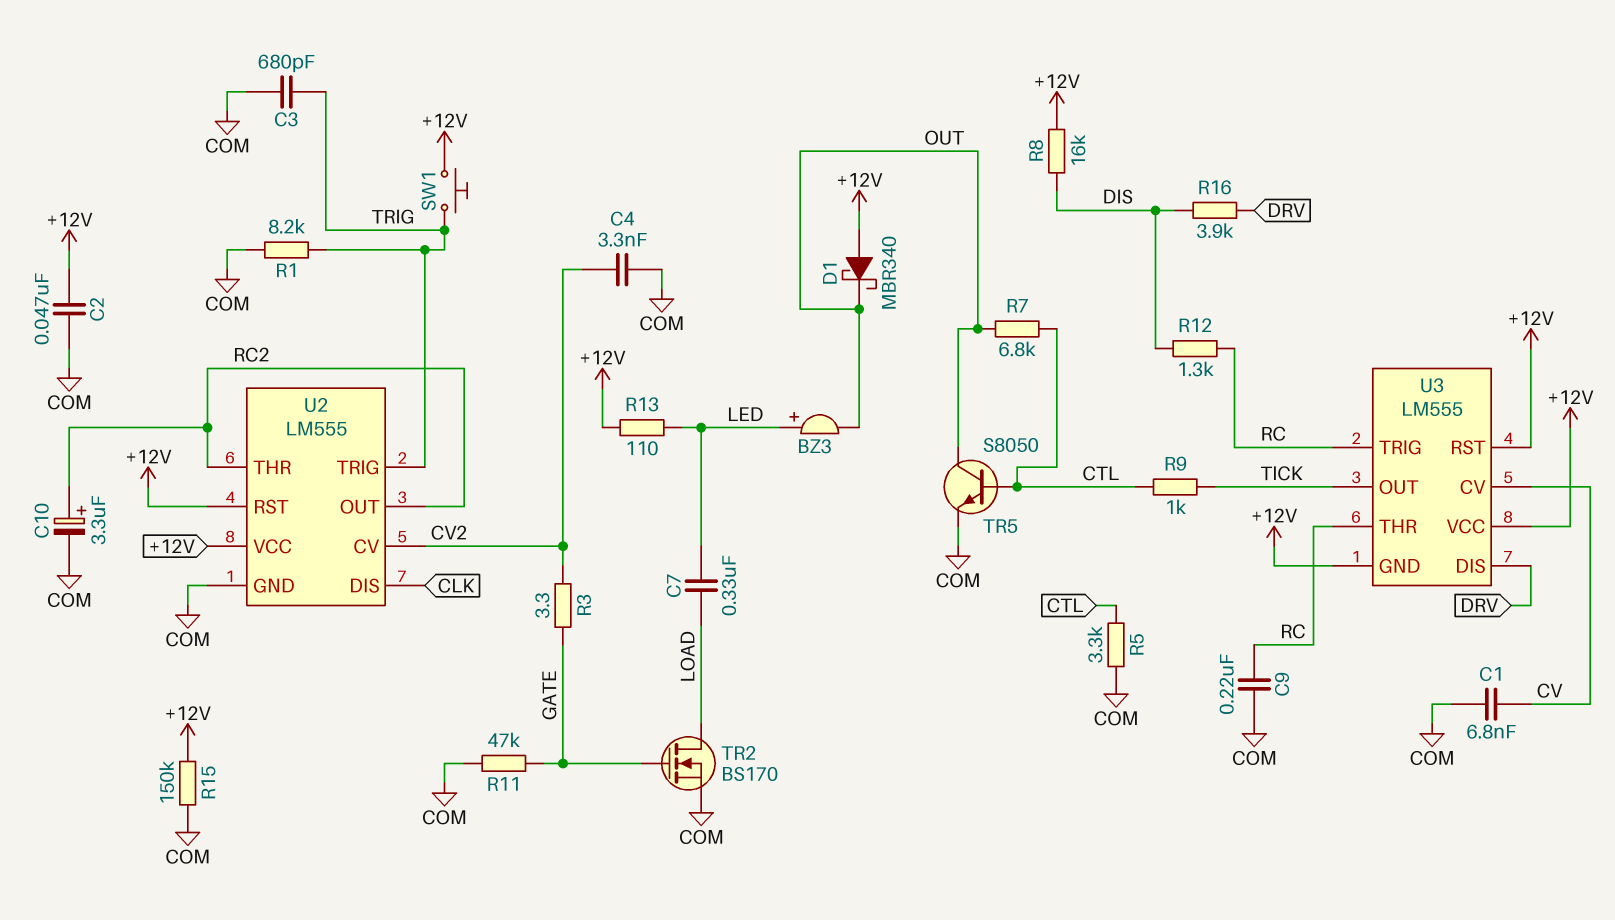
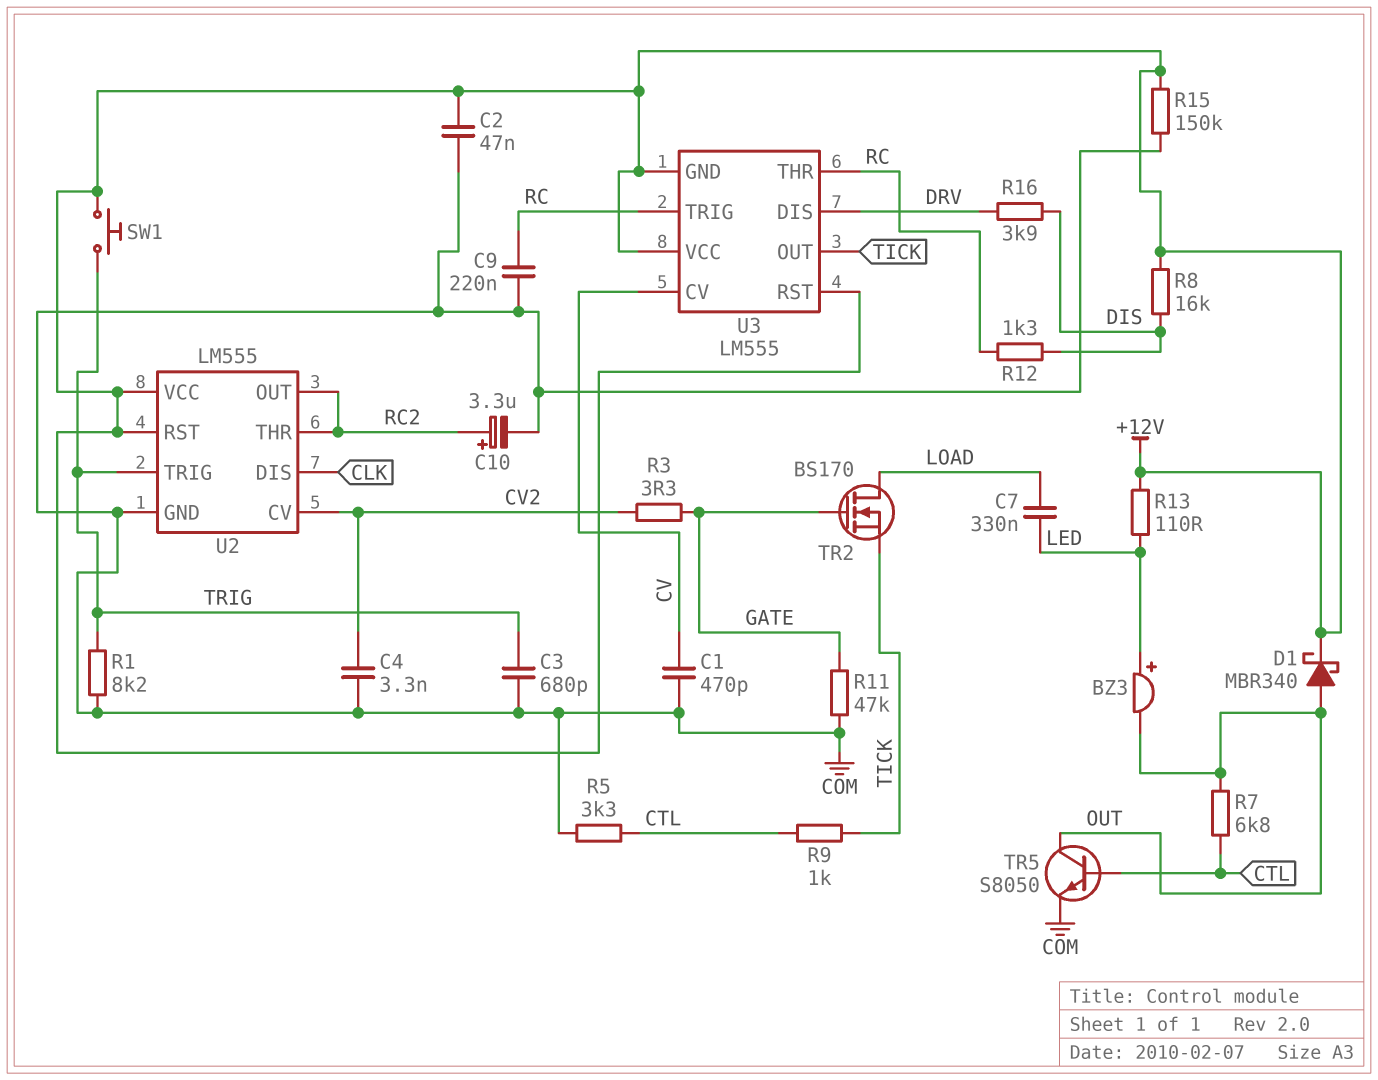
C1: 6.8nF (COM, CV) -> 470pF (COM, CV)
D1: schottky MBR340 (A +12V, K OUT) -> schottky MBR340 (A OUT, K +12V)
TR2: NMOS BS170 (G GATE, D LOAD, S COM) -> NMOS BS170 (G GATE, D LOAD, S TICK)

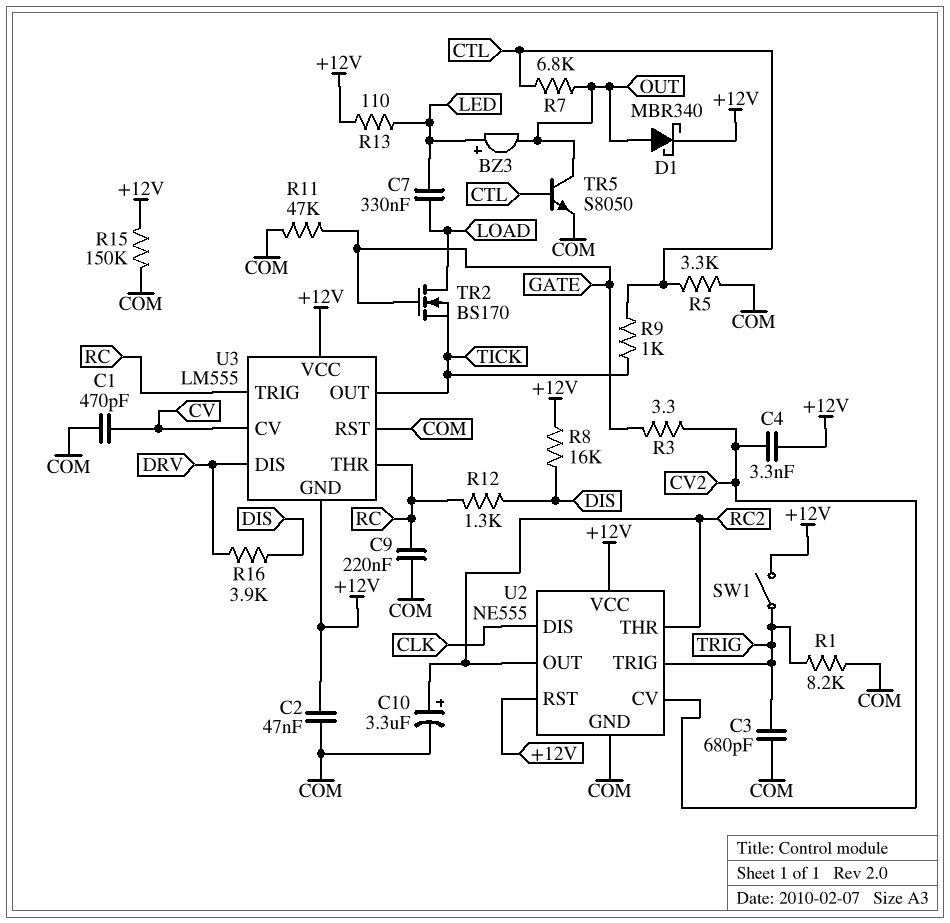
C4: 3.3nF (COM, CV2) -> 3.3nF (+12V, CV2)
SW1: button (+12V, TRIG) -> switch (+12V, TRIG)
U2: LM555 -> NE555
U3 pin RST: +12V -> COM

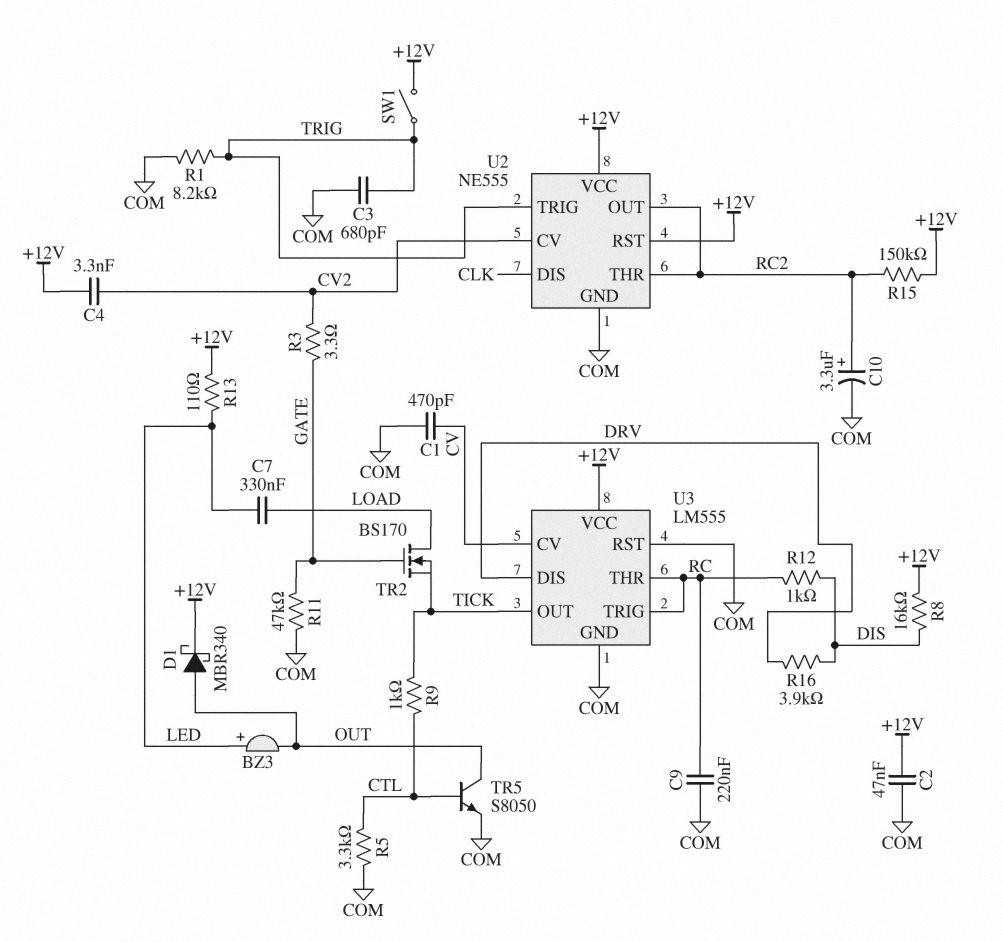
R7: 6.8k (CTL, OUT) -> none
R12: 1.3k (DIS, RC) -> 1k (DIS, RC)
R15: 150k (+12V, COM) -> 150k (+12V, RC2)
U3 pin GND: +12V -> COM

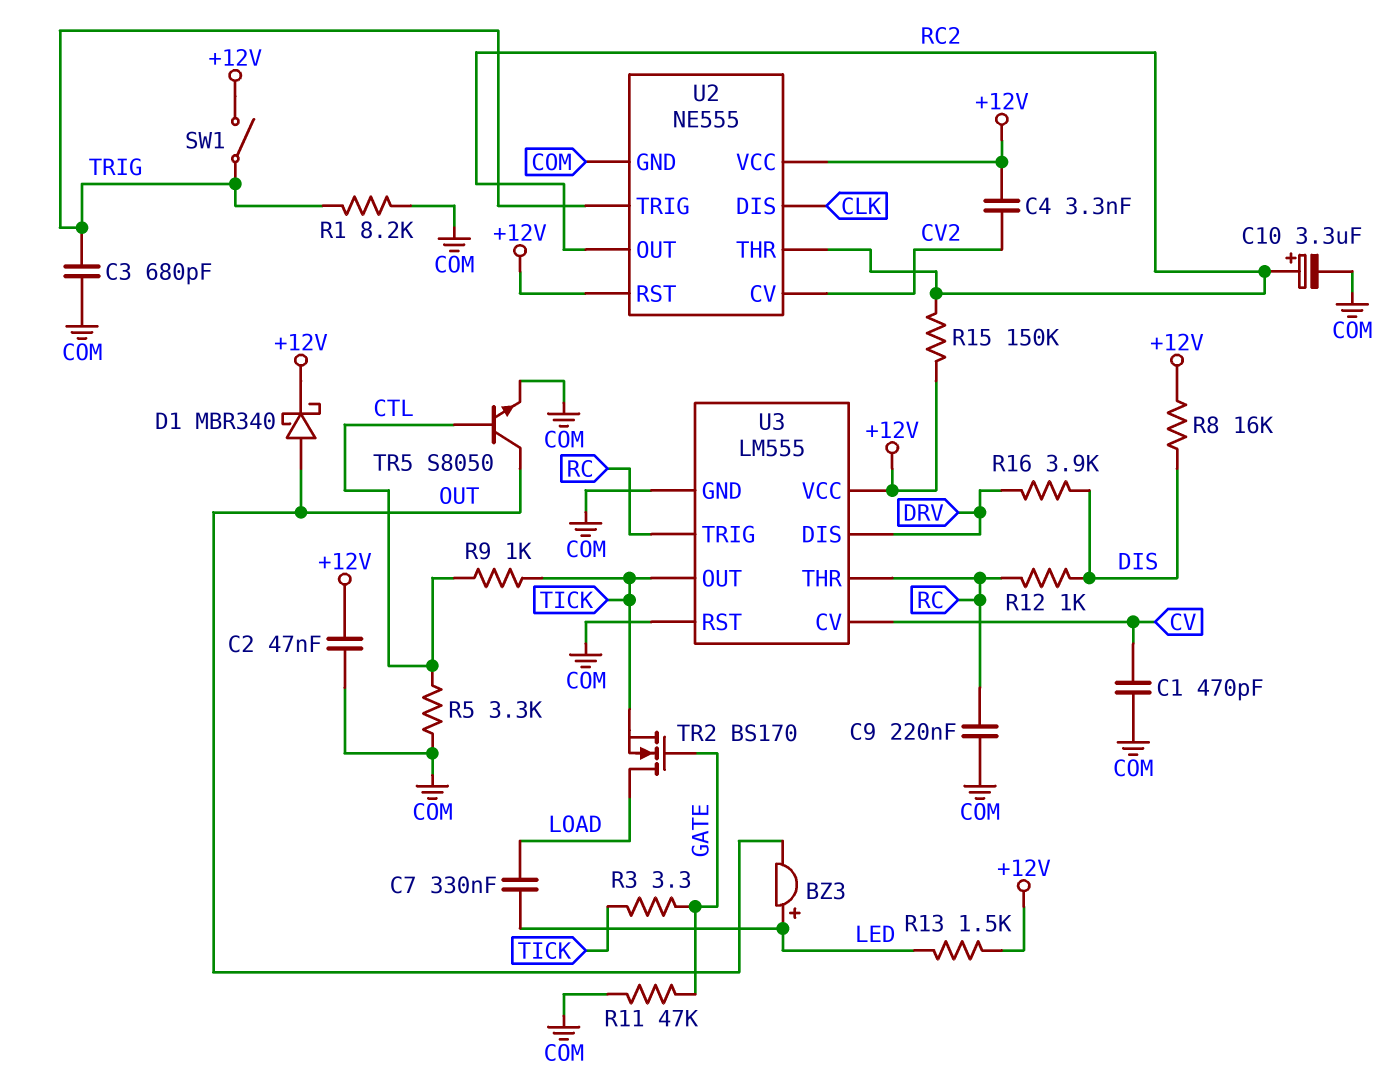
R3: 3.3 (CV2, GATE) -> 3.3 (GATE, TICK)
R13: 110 (+12V, LED) -> 1.5k (+12V, LED)

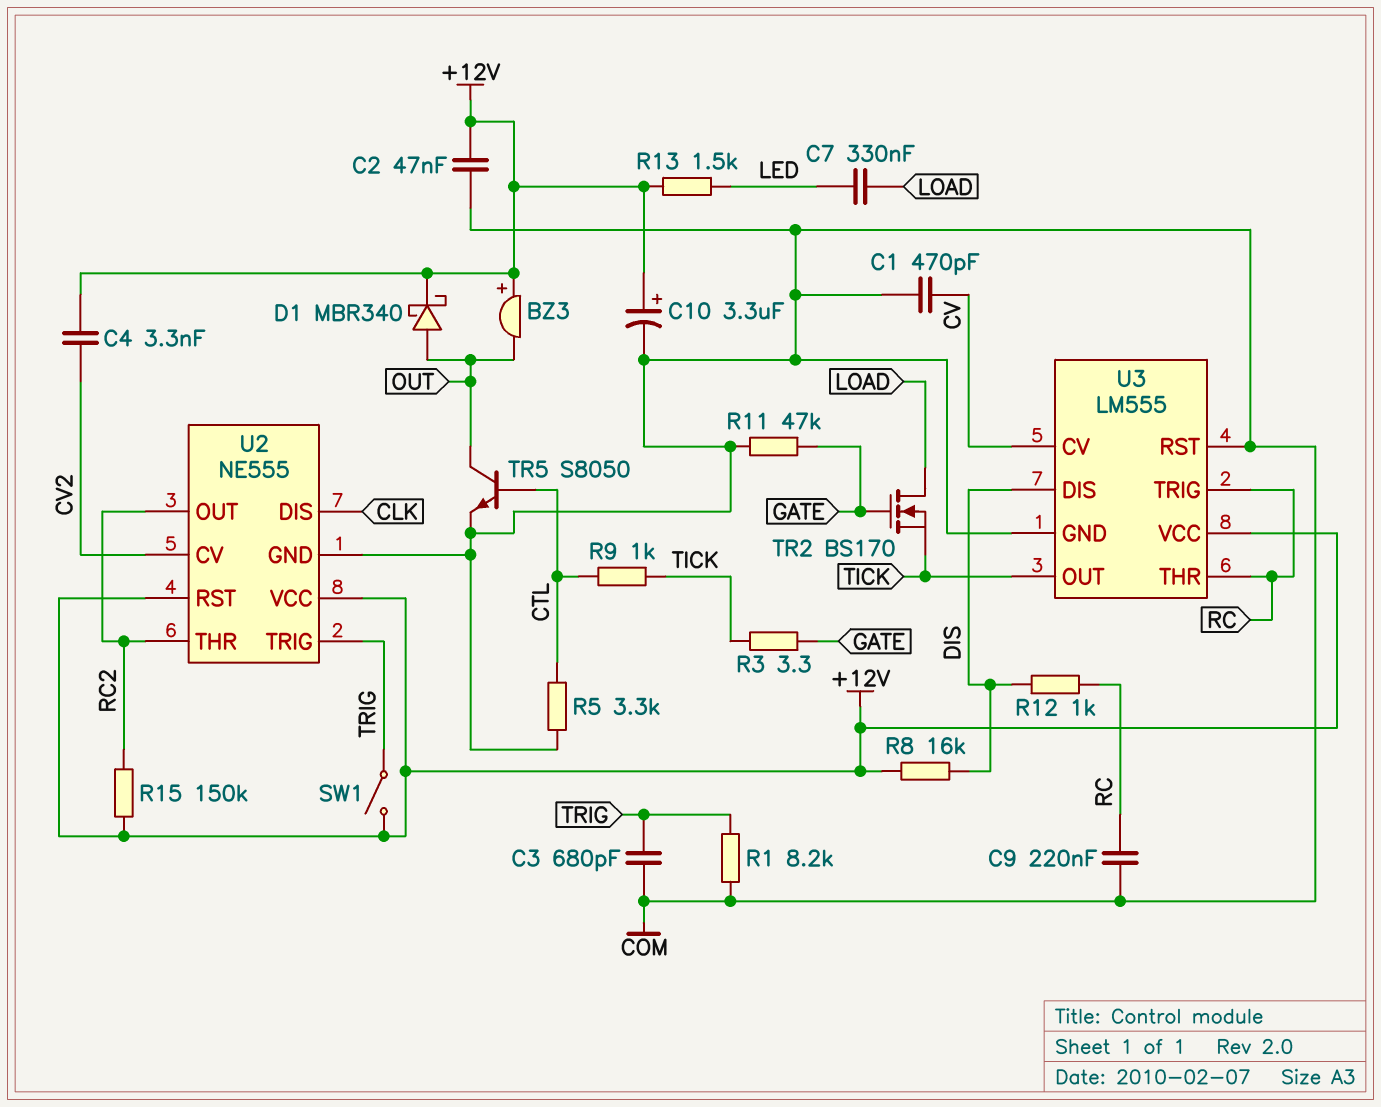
BZ3: buzzer (plus LED, minus OUT) -> buzzer (plus +12V, minus OUT)
C10: 3.3uF (plus RC2, minus COM) -> 3.3uF (plus +12V, minus COM)
R16: 3.9k (DIS, DRV) -> none
U3 pin DIS: DRV -> DIS

